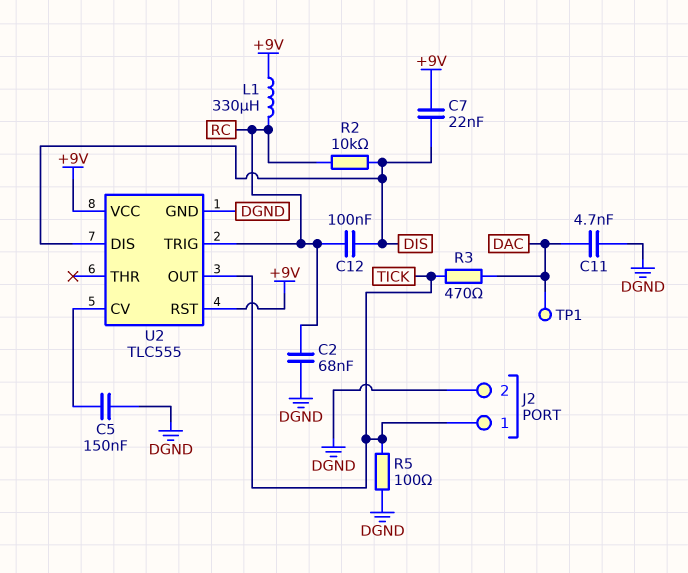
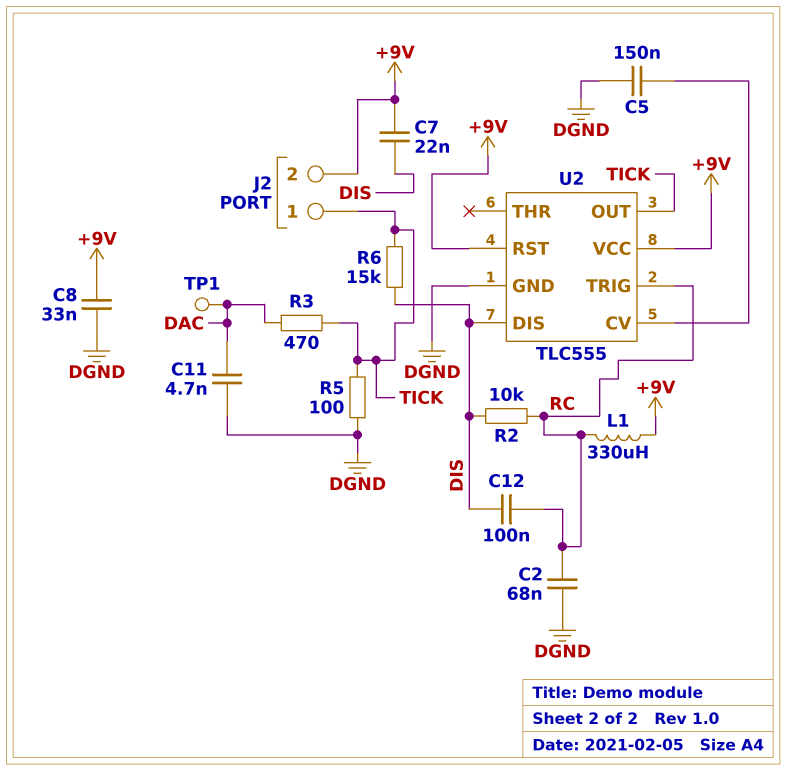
C8: none -> 33nF (+9V, DGND)
J2 pin 2: DGND -> +9V
R6: none -> 15k (DIS, TICK)

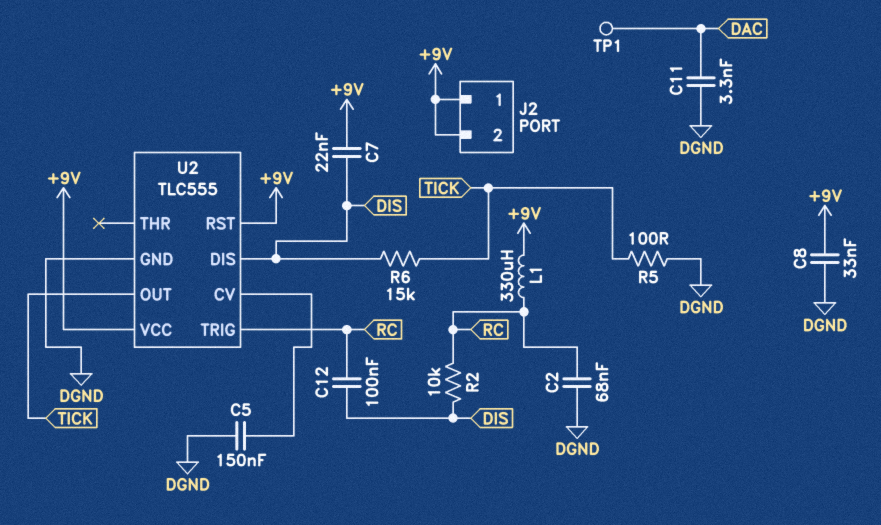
C11: 4.7nF (DAC, DGND) -> 3.3nF (DAC, DGND)
J2 pin 1: TICK -> +9V
R3: 470 (DAC, TICK) -> none

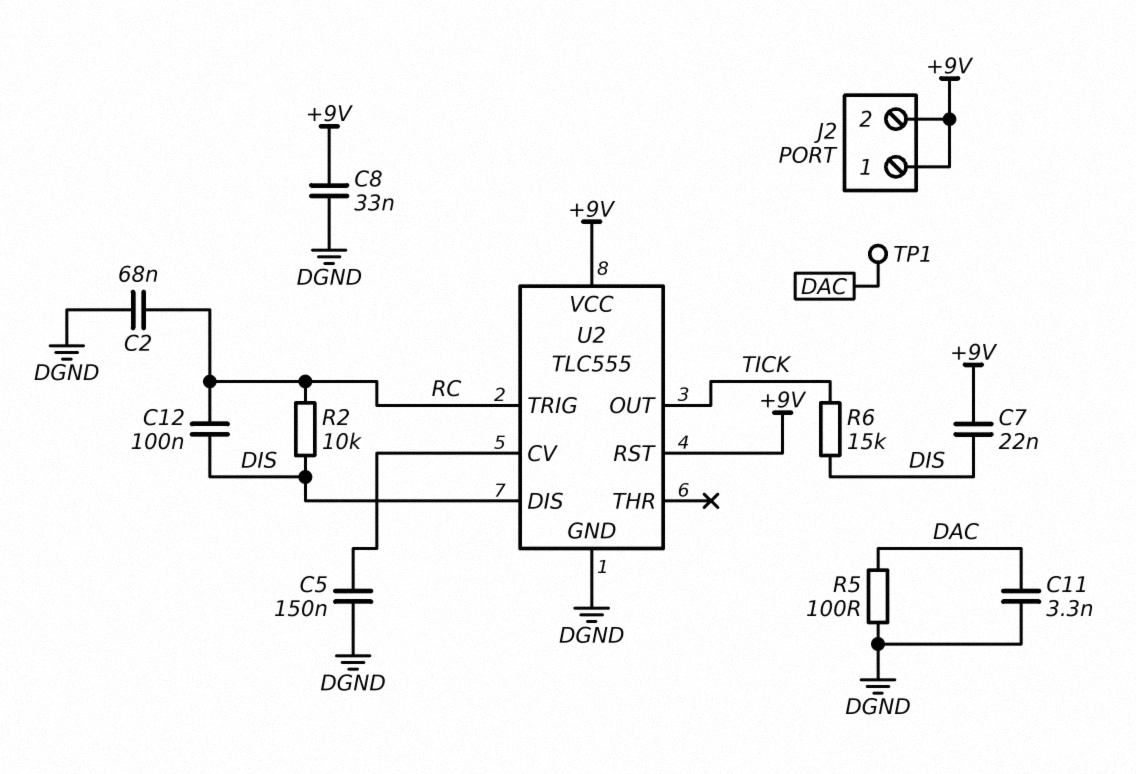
L1: 330uH (+9V, RC) -> none
R5: 100 (DGND, TICK) -> 100 (DAC, DGND)

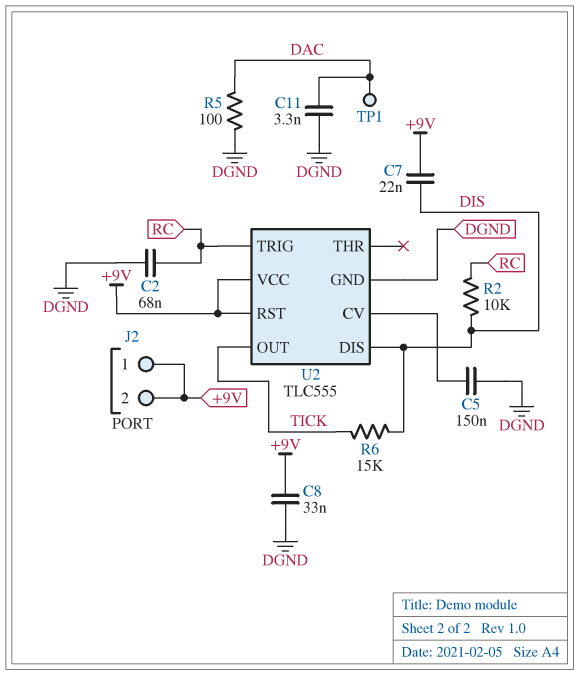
C12: 100nF (DIS, RC) -> none

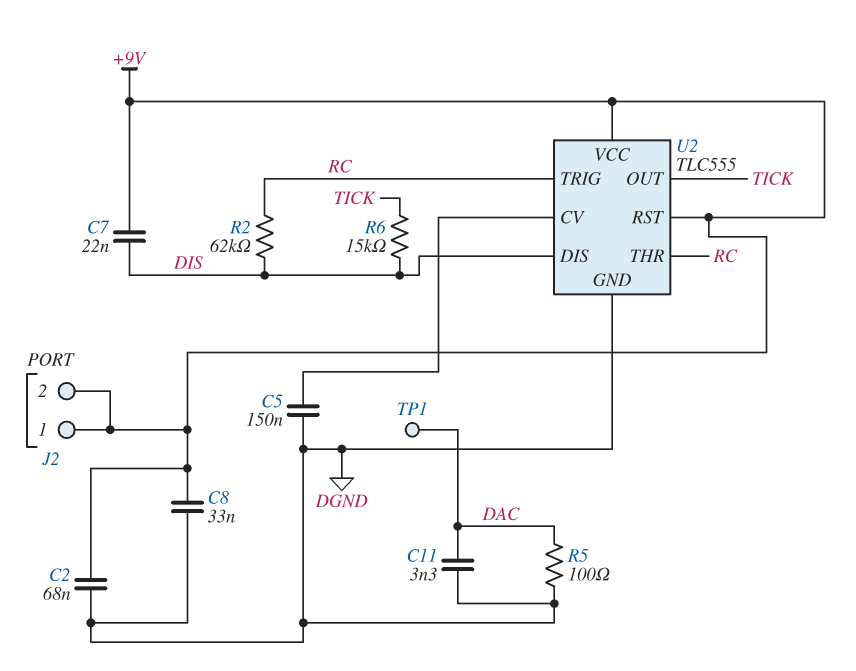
C2: 68nF (DGND, RC) -> 68nF (+9V, DGND)
R2: 10k (DIS, RC) -> 62k (DIS, RC)
U2 pin THR: none -> RC

